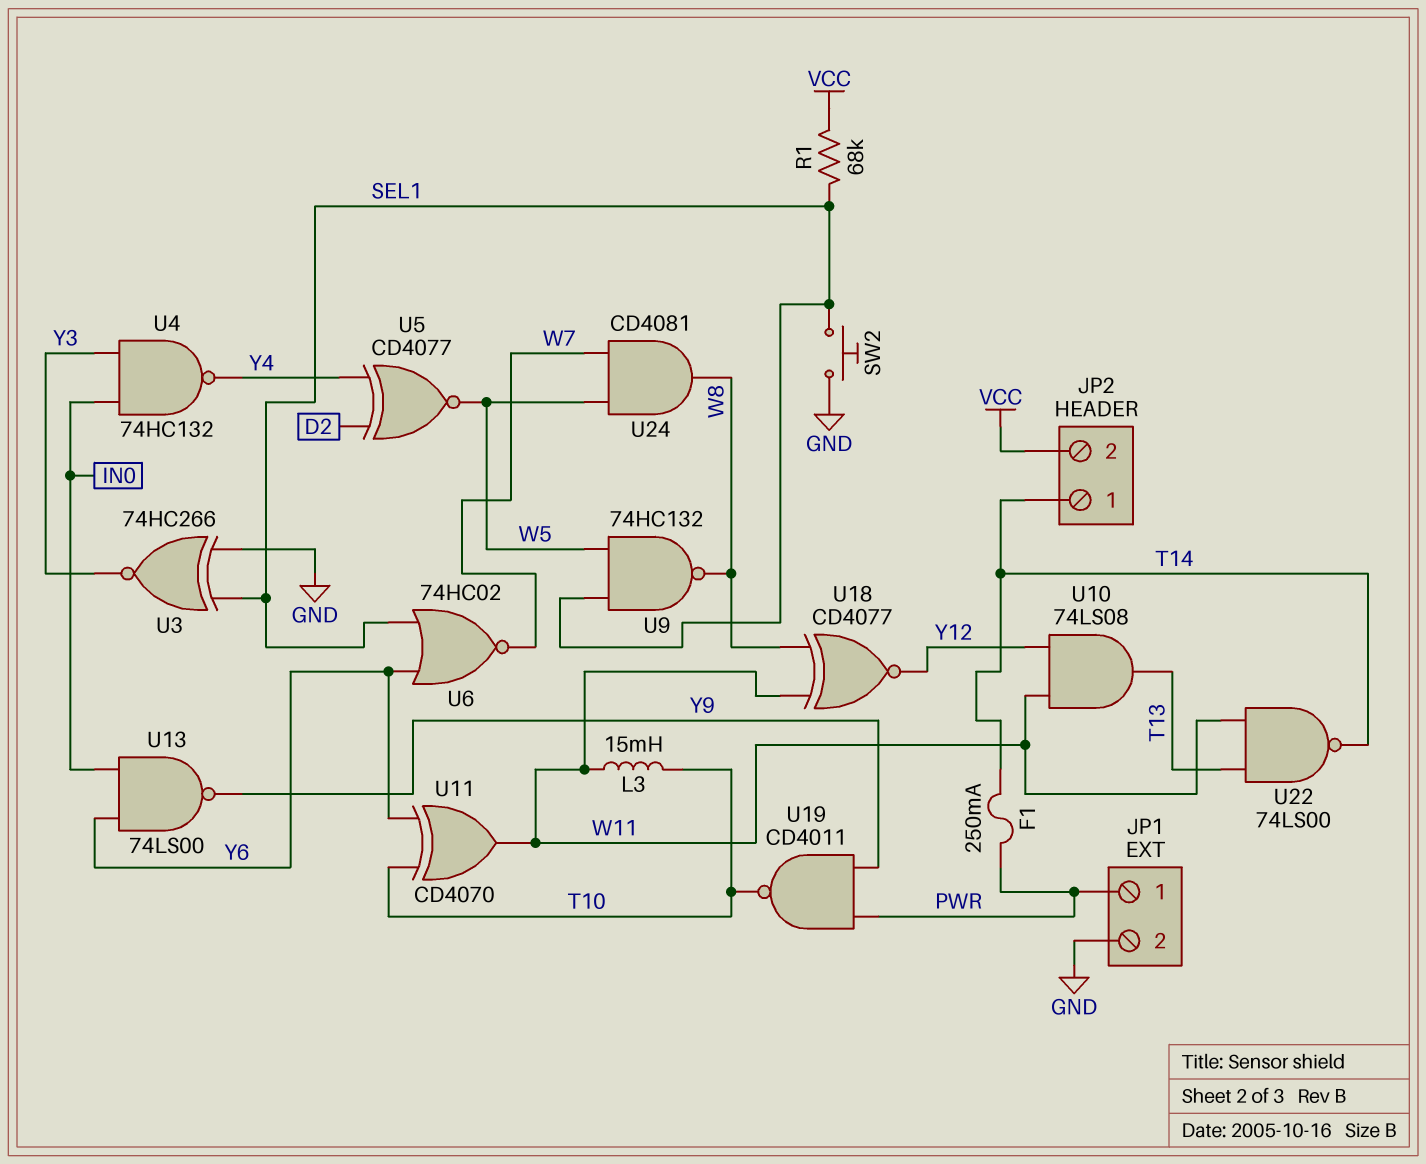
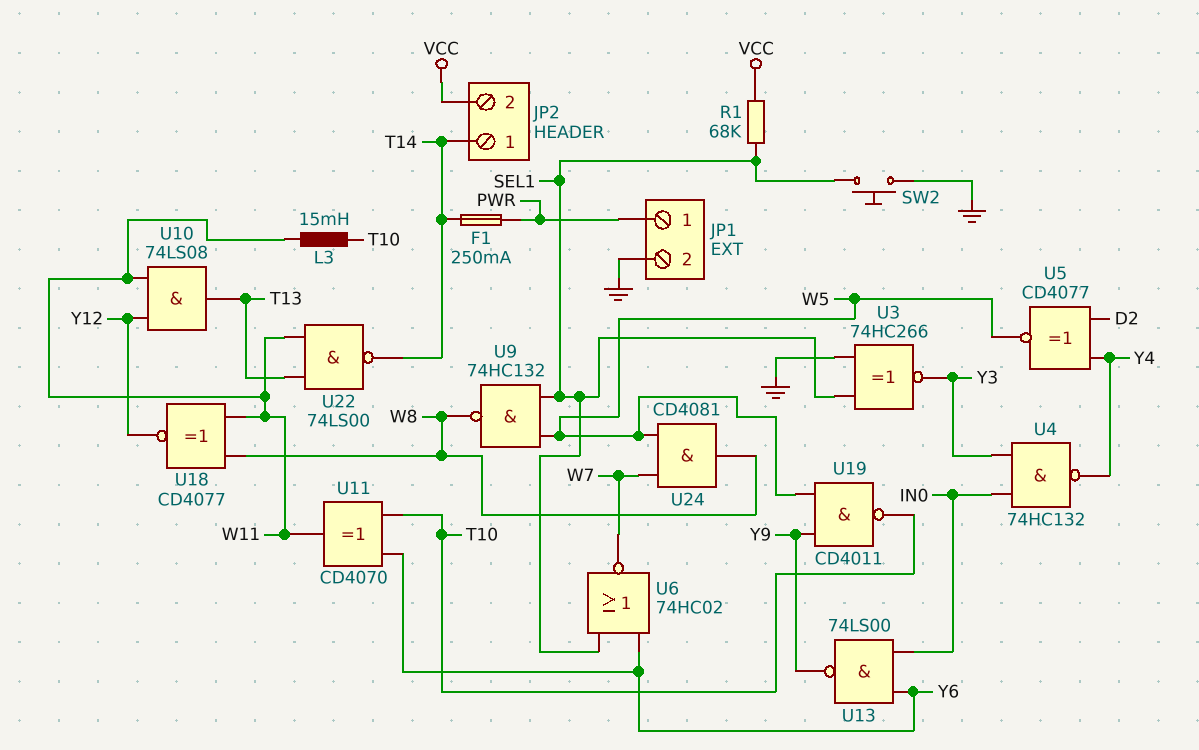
U19: NAND CD4011 (in PWR, in Y9, out T10) -> NAND CD4011 (in W5, in Y9, out T10)

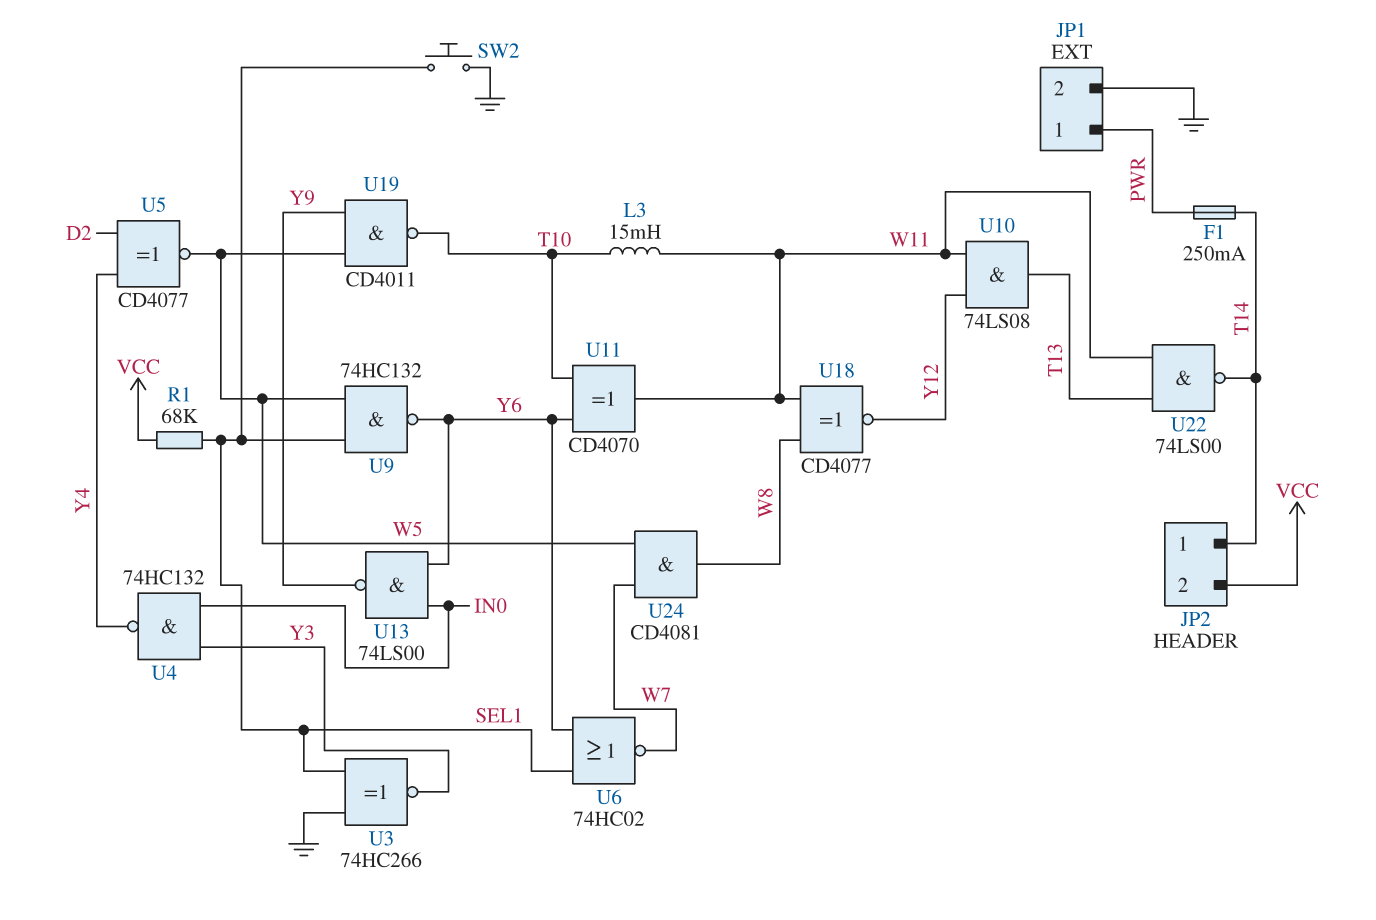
U9: NAND 74HC132 (in SEL1, in W5, out W8) -> NAND 74HC132 (in SEL1, in W5, out Y6)

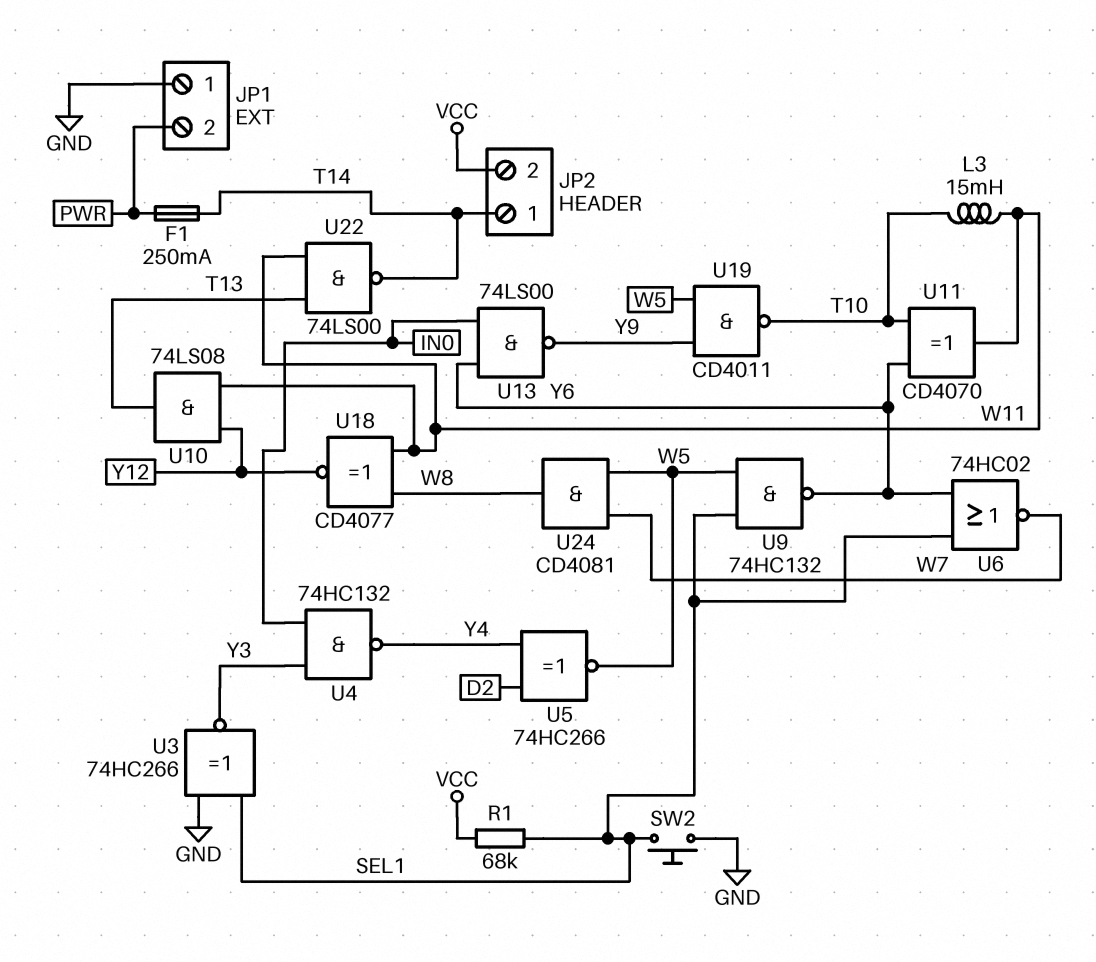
JP1 pin 1: PWR -> GND
JP1 pin 2: GND -> PWR
U5: XNOR CD4077 (in D2, in Y4, out W5) -> XNOR 74HC266 (in D2, in Y4, out W5)

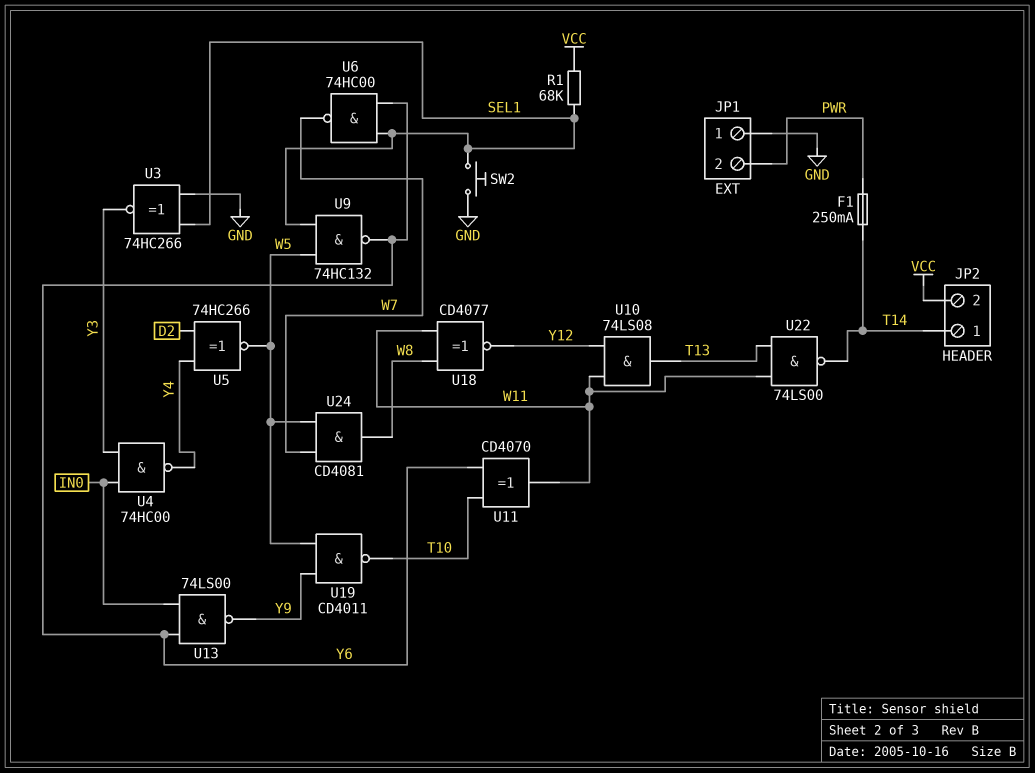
L3: 15mH (T10, W11) -> none
U4: NAND 74HC132 (in IN0, in Y3, out Y4) -> NAND 74HC00 (in IN0, in Y3, out Y4)
U6: NOR 74HC02 (in SEL1, in Y6, out W7) -> NAND 74HC00 (in SEL1, in Y6, out W7)

